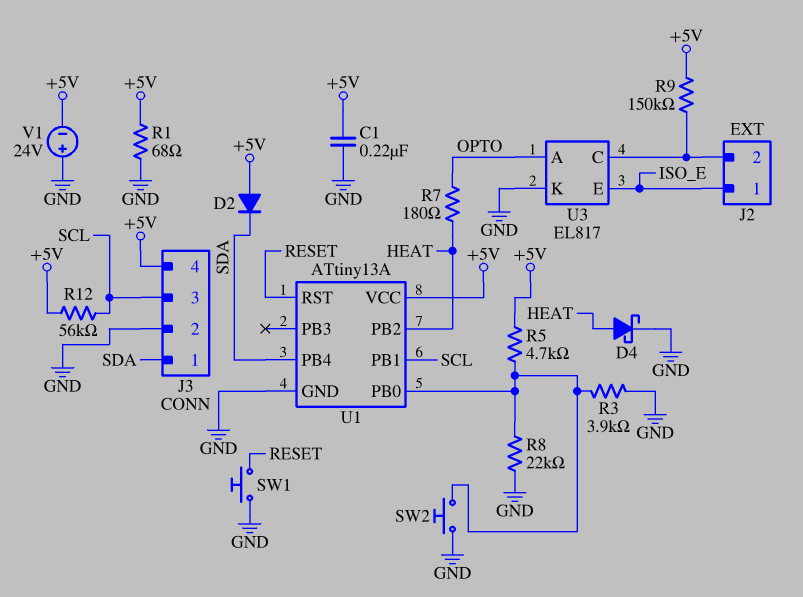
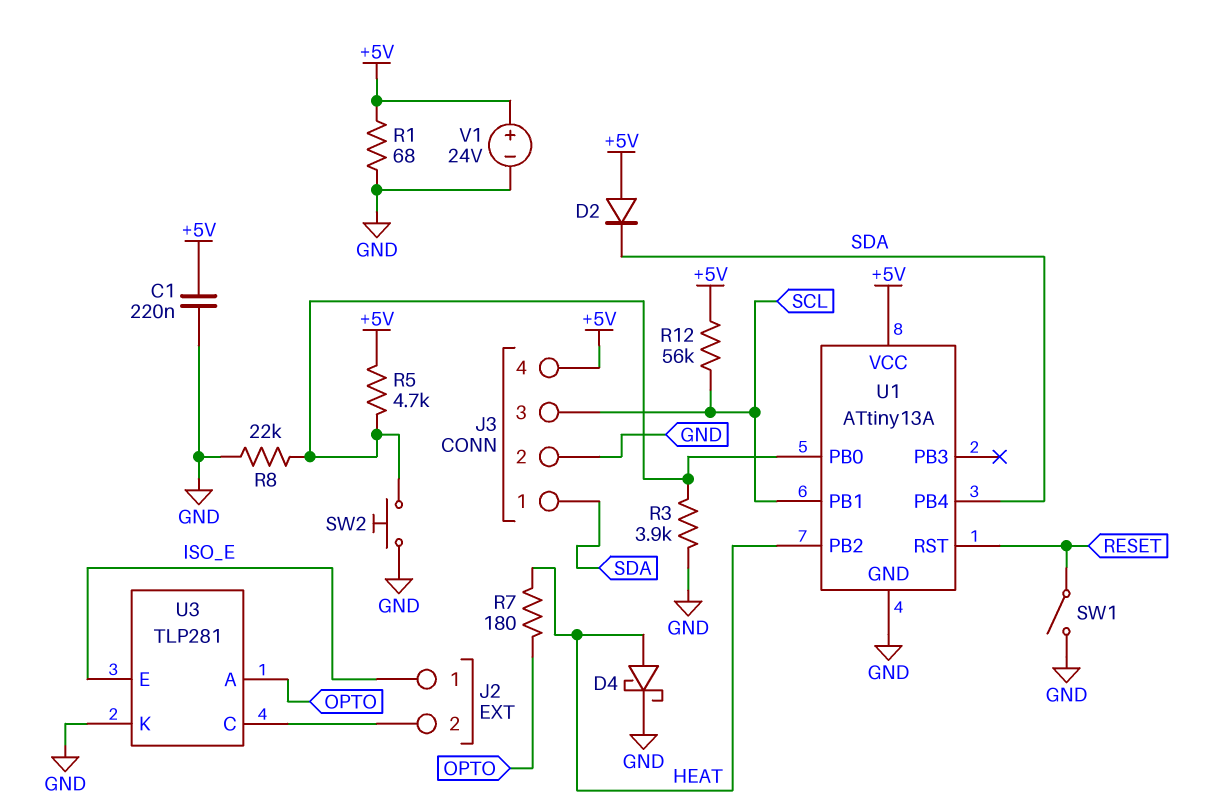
R9: 150k (+5V, J2/2) -> none
SW1: button (GND, RESET) -> switch (GND, RESET)
U3: EL817 -> TLP281
V1: 24V (plus GND, minus +5V) -> 24V (plus +5V, minus GND)

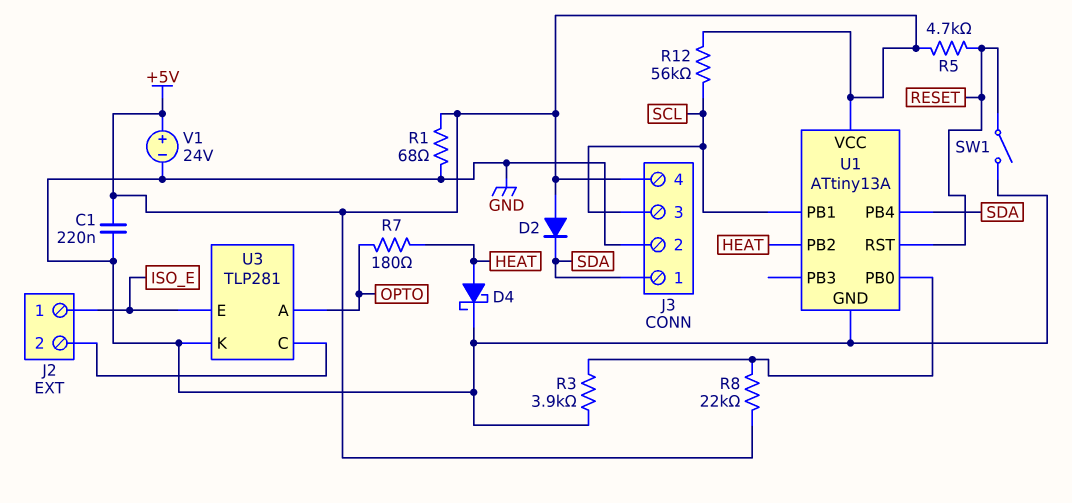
R5: 4.7k (+5V, U1/PB0) -> 4.7k (+5V, RESET)
R8: 22k (GND, U1/PB0) -> 22k (+5V, U1/PB0)
SW2: button (GND, U1/PB0) -> none

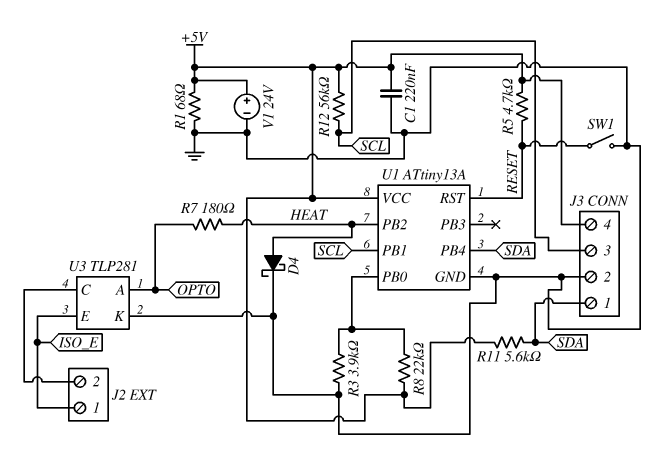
D2: diode (A +5V, K SDA) -> none
R11: none -> 5.6k (+5V, SDA)

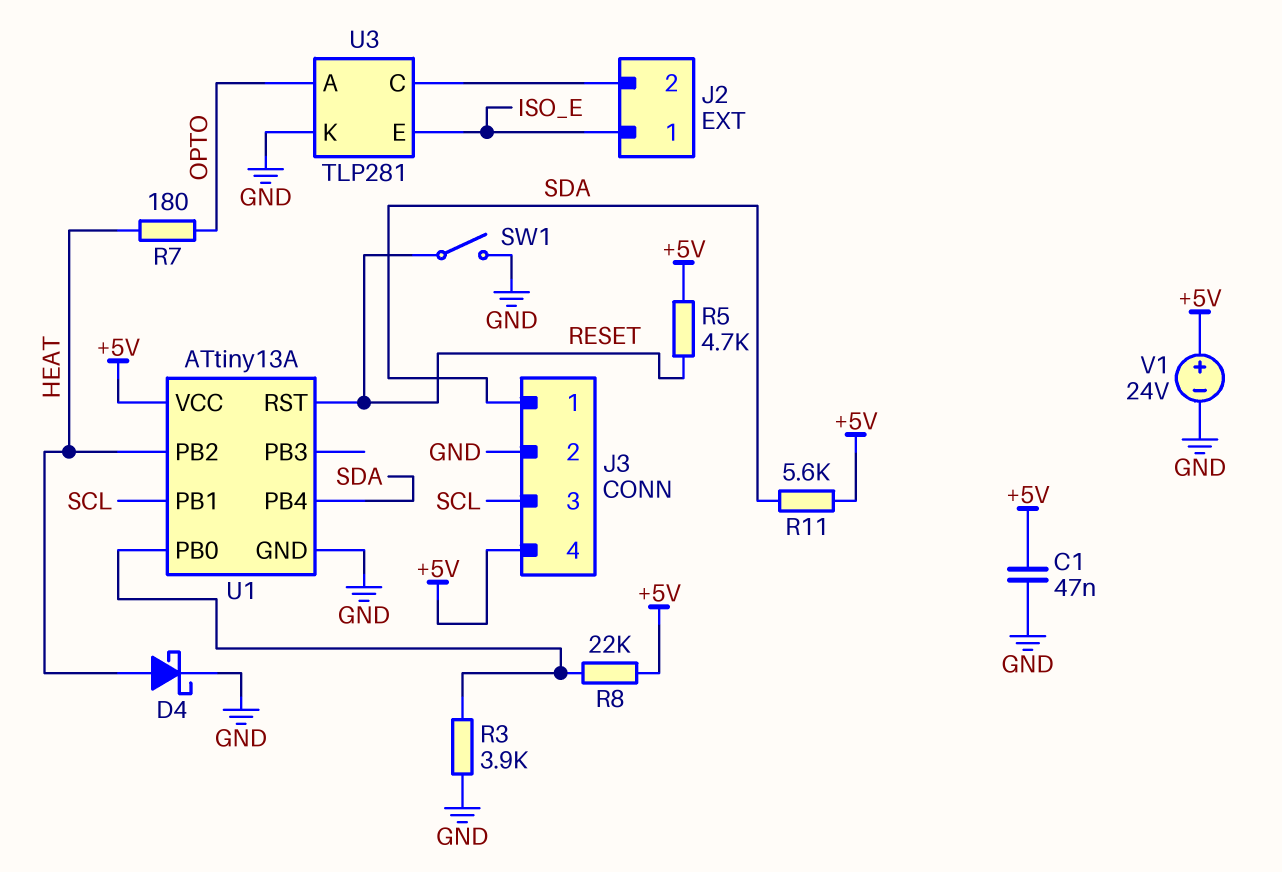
C1: 220nF (+5V, GND) -> 47nF (+5V, GND)
R1: 68 (+5V, GND) -> none
R12: 56k (+5V, SCL) -> none

